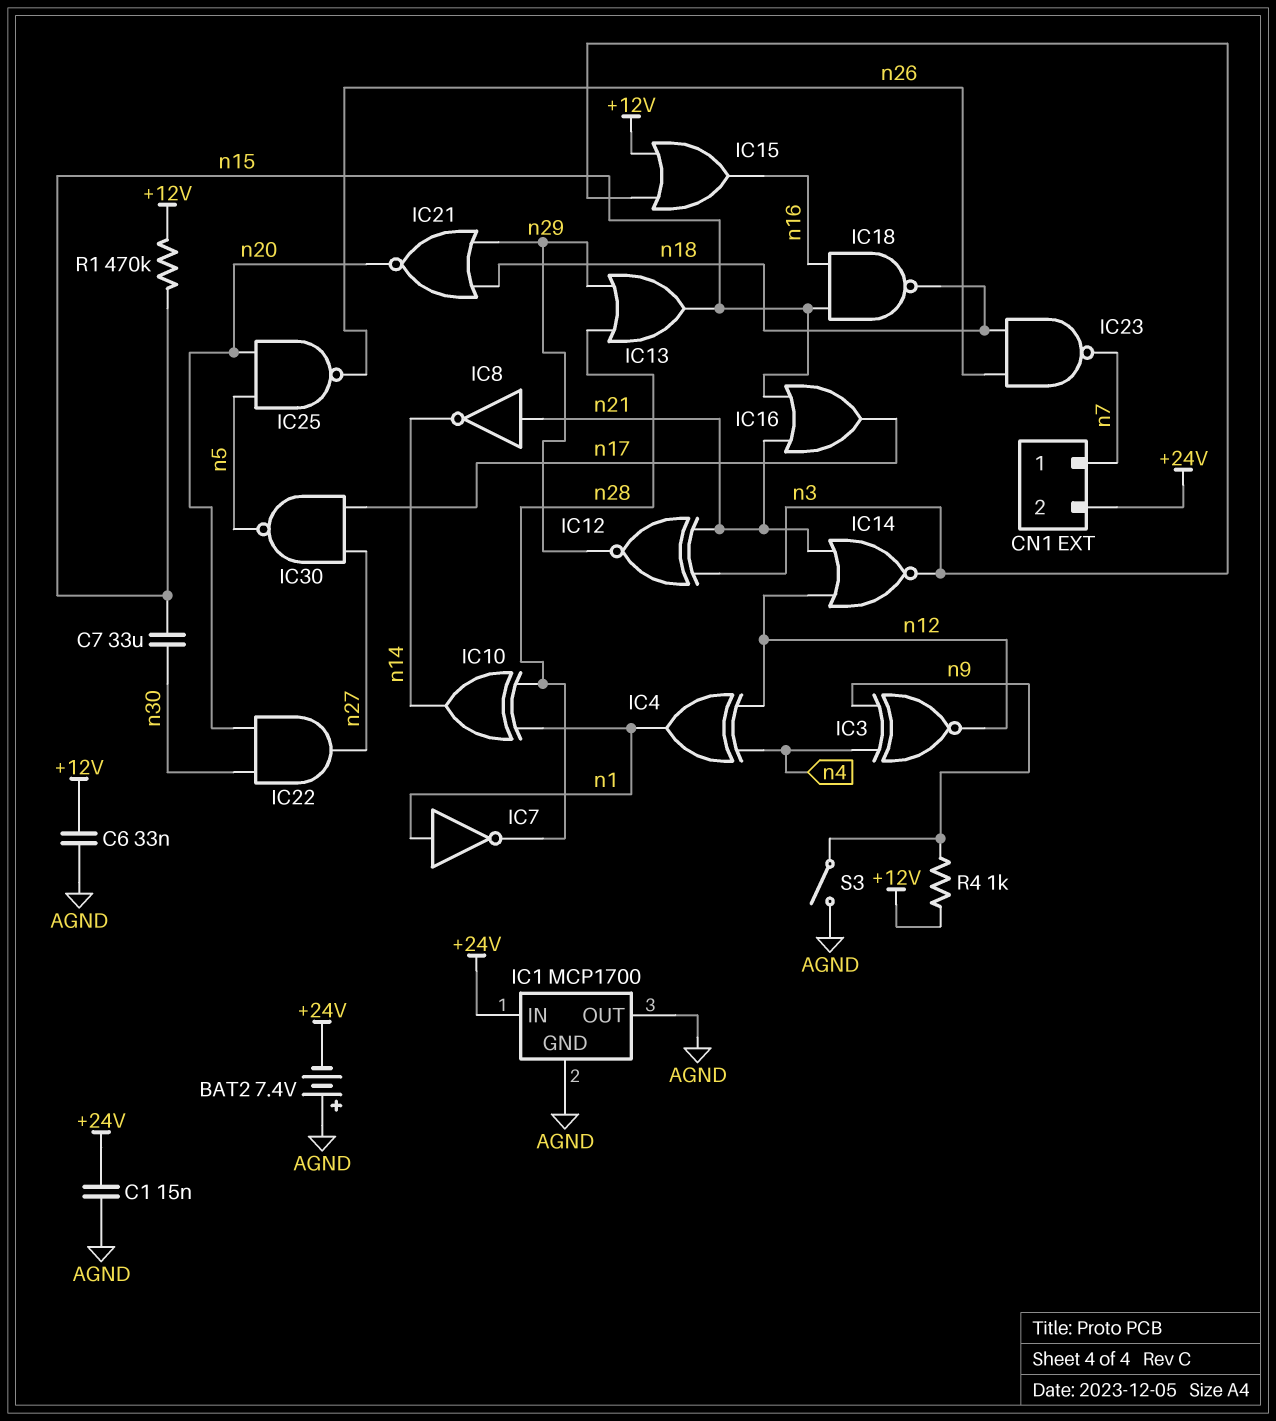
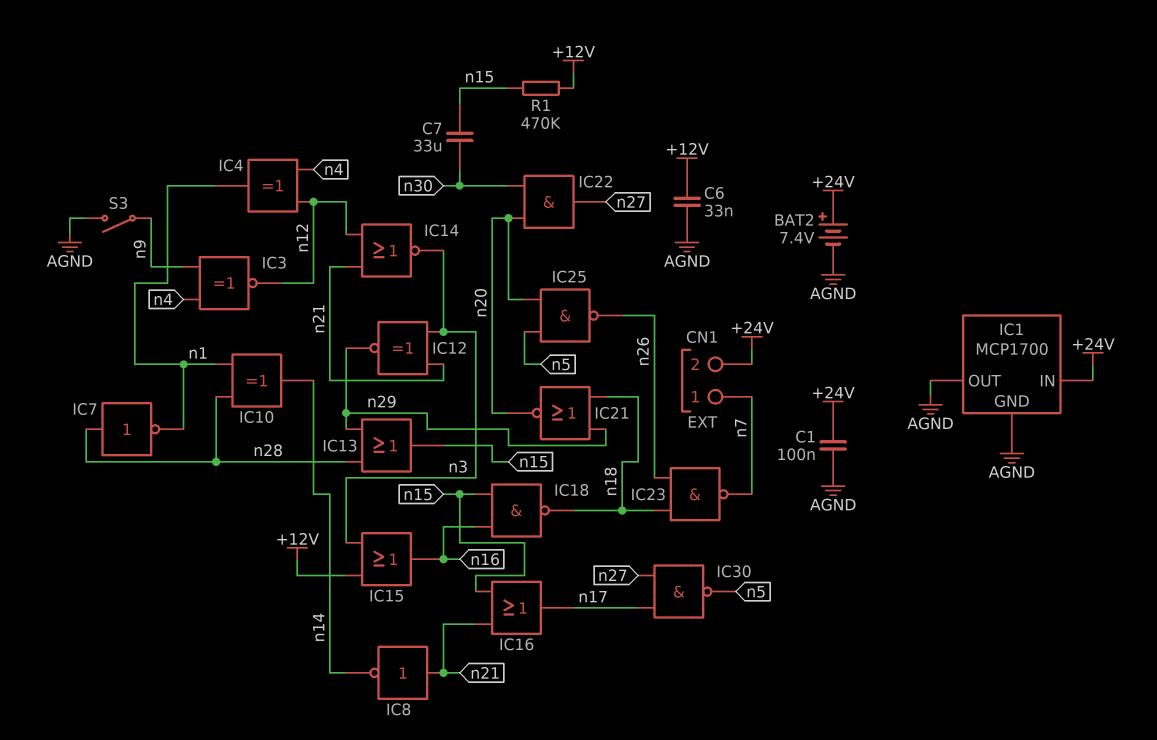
BAT2: 7.4V (plus AGND, minus +24V) -> 7.4V (plus +24V, minus AGND)
C1: 15nF (+24V, AGND) -> 100nF (+24V, AGND)
IC7: NOT (in n1, out n28) -> NOT (in n28, out n1)
R4: 1k (+12V, n9) -> none

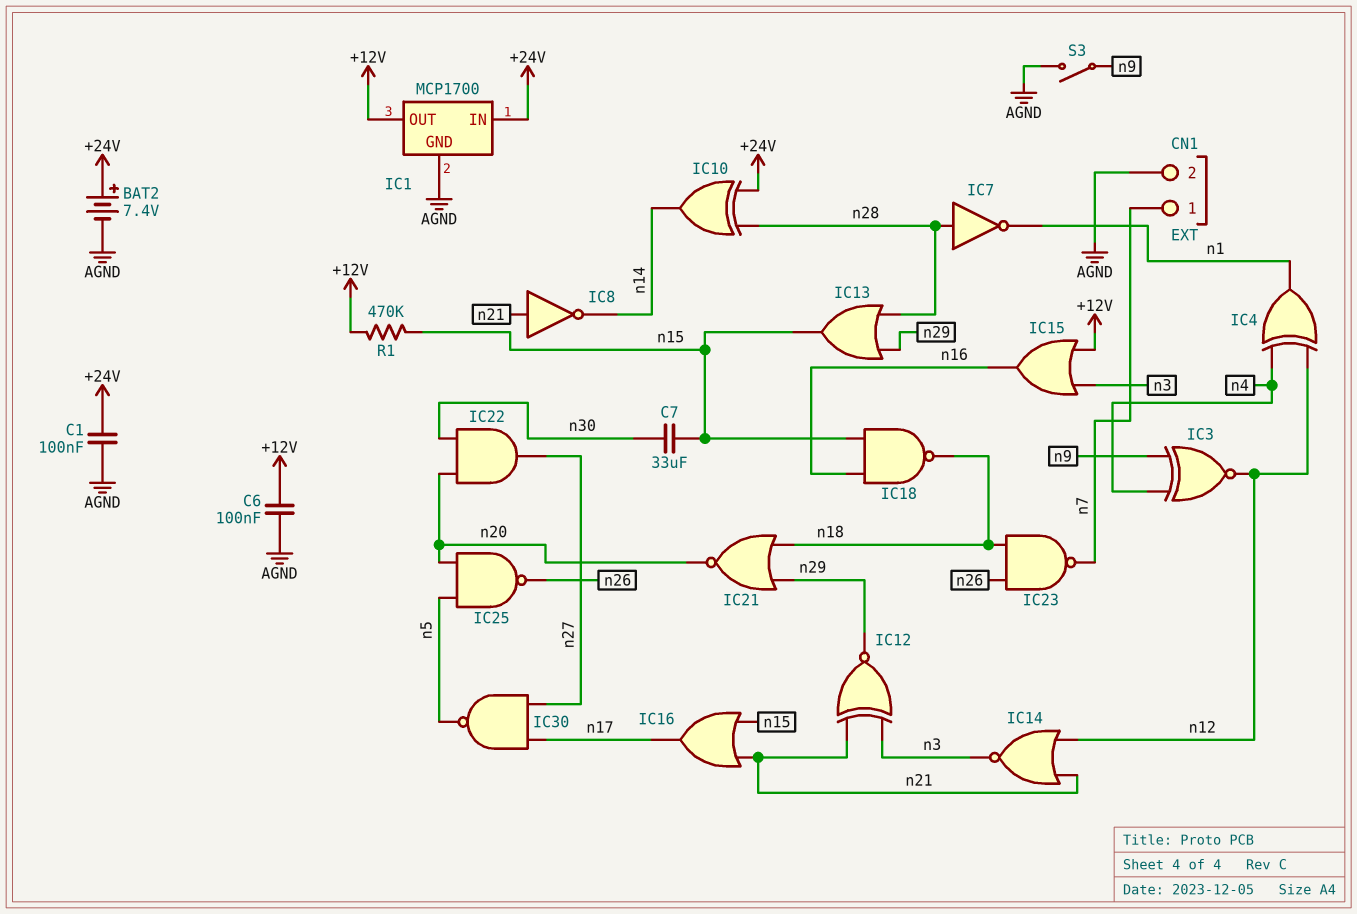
C6: 33nF (+12V, AGND) -> 100nF (+12V, AGND)
CN1 pin 2: +24V -> AGND
IC1 pin OUT: AGND -> +12V
IC10: XOR (in n1, in n28, out n14) -> XOR (in +24V, in n28, out n14)

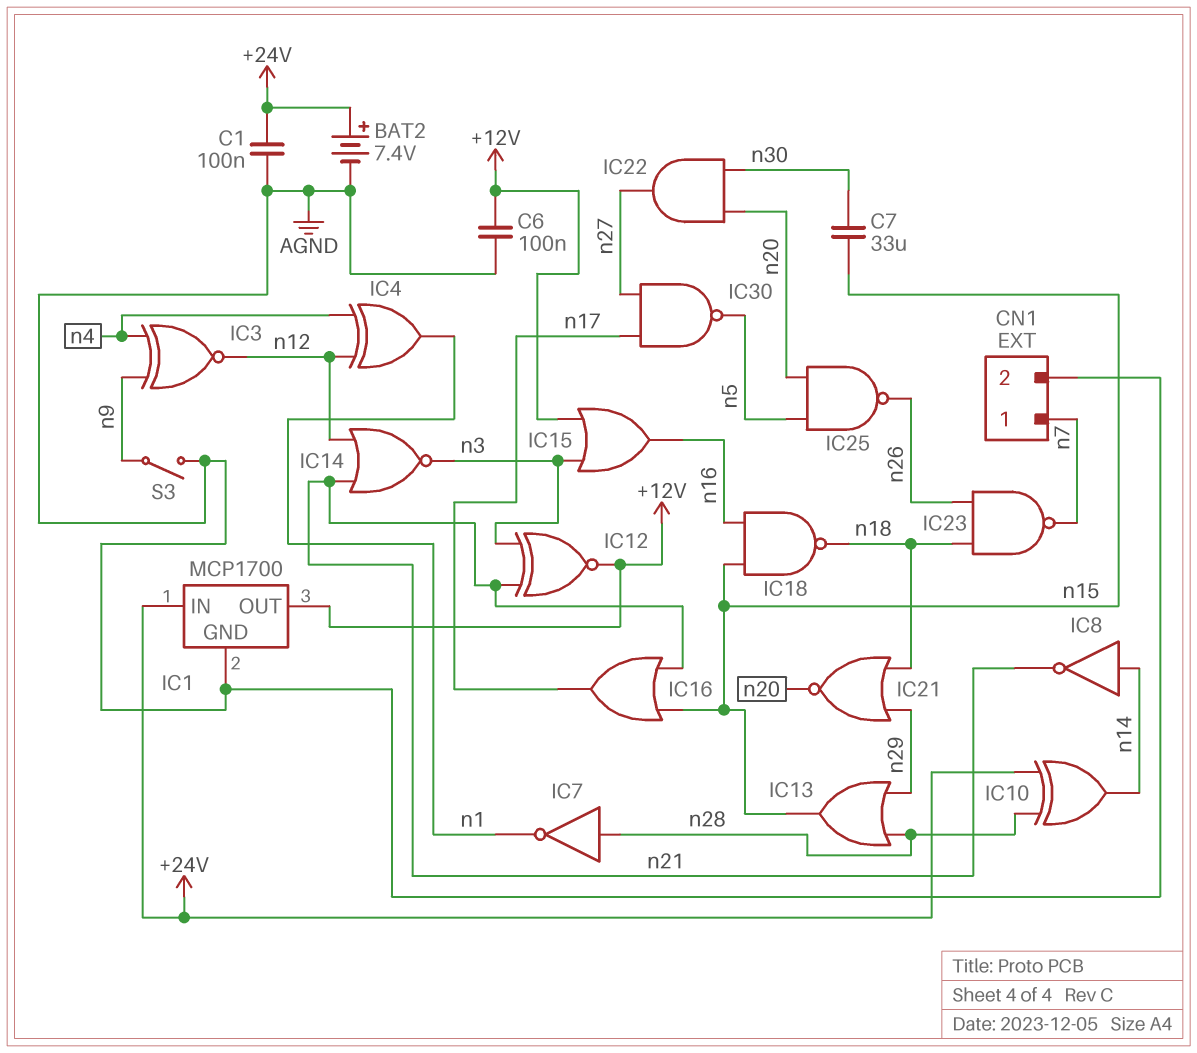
IC8: NOT (in n21, out n14) -> NOT (in n14, out n21)
IC12: XNOR (in n3, in n21, out n29) -> XNOR (in n3, in n21, out +12V)
R1: 470k (+12V, n15) -> none

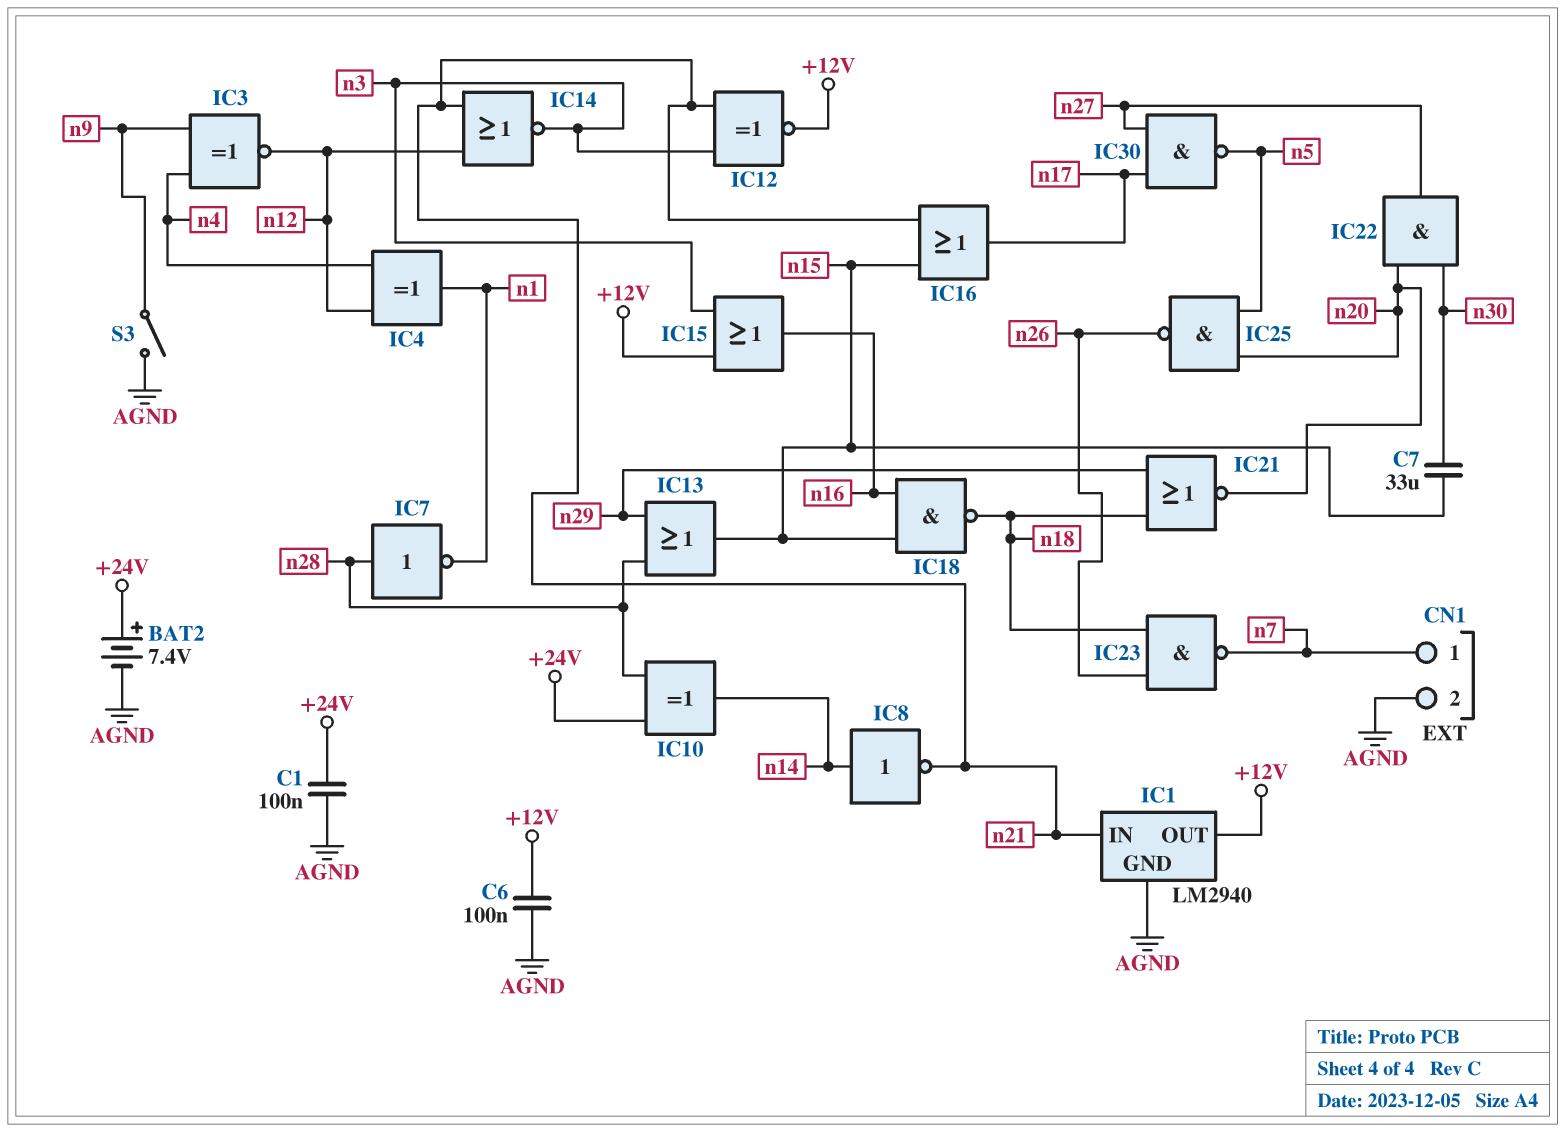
IC1: MCP1700 -> LM2940
IC1 pin IN: +24V -> n21

